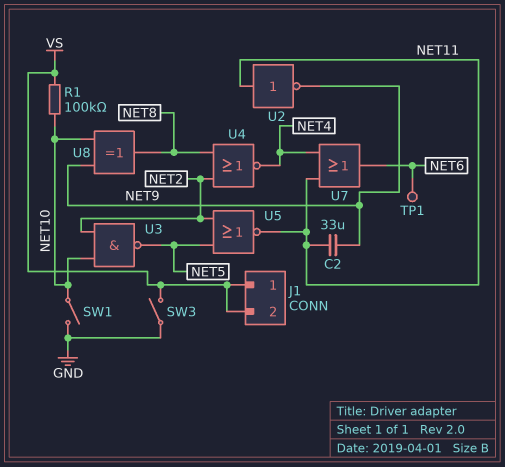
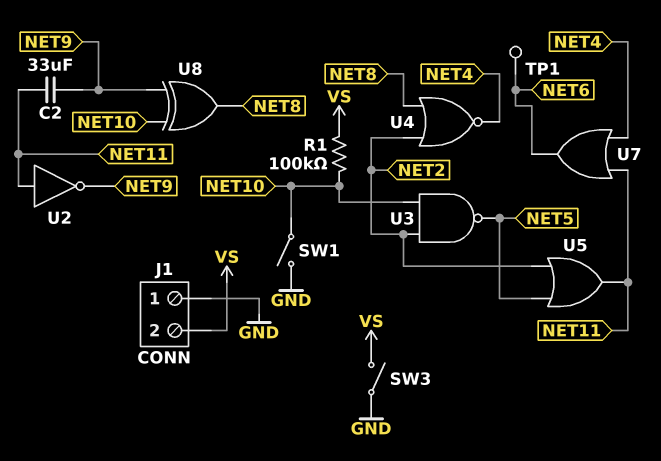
J1 pin 1: VS -> GND
U5: NOR (in NET2, in NET5, out NET11) -> OR (in NET2, in NET5, out NET11)

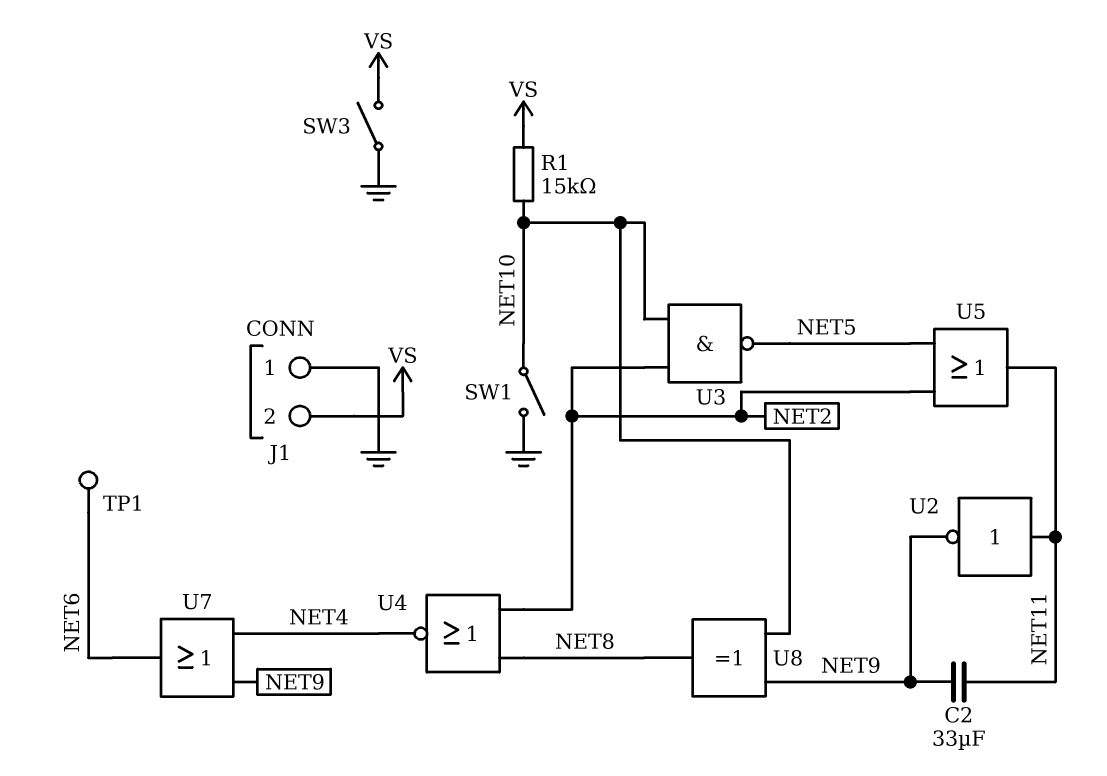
R1: 100k (NET10, VS) -> 15k (NET10, VS)
U7: OR (in NET4, in NET11, out NET6) -> OR (in NET4, in NET9, out NET6)

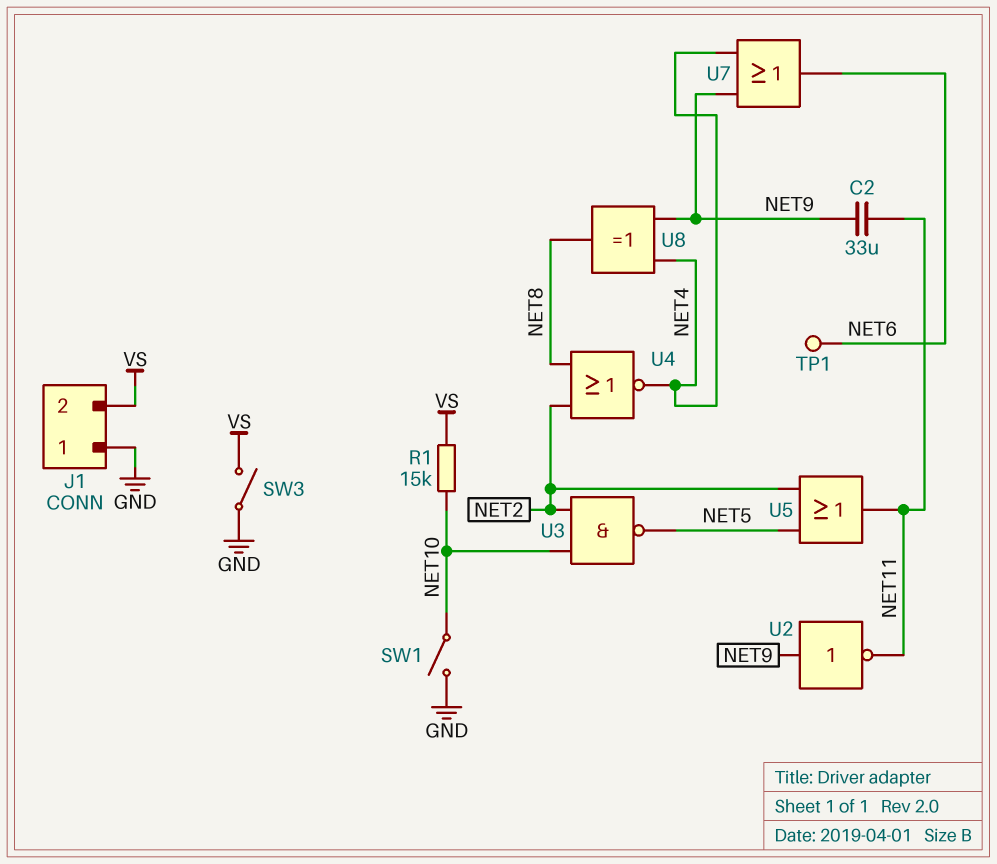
U2: NOT (in NET11, out NET9) -> NOT (in NET9, out NET11)
U8: XOR (in NET9, in NET10, out NET8) -> XOR (in NET4, in NET9, out NET8)

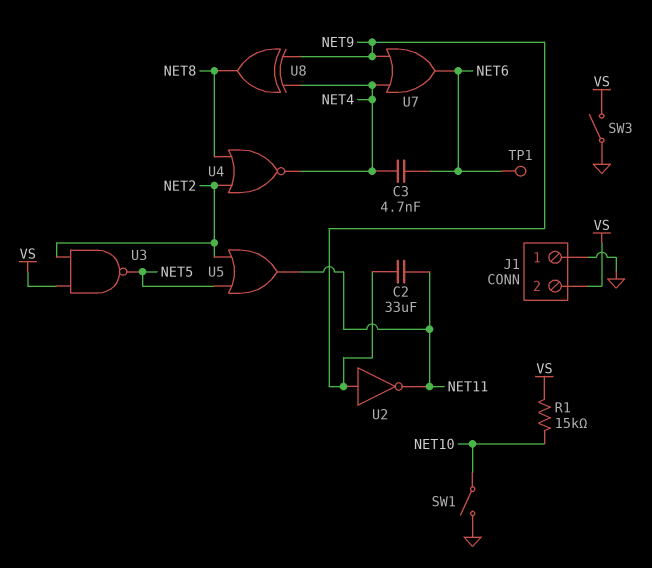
C3: none -> 4.7nF (NET4, NET6)
U3: NAND (in NET2, in NET10, out NET5) -> NAND (in NET2, in VS, out NET5)

